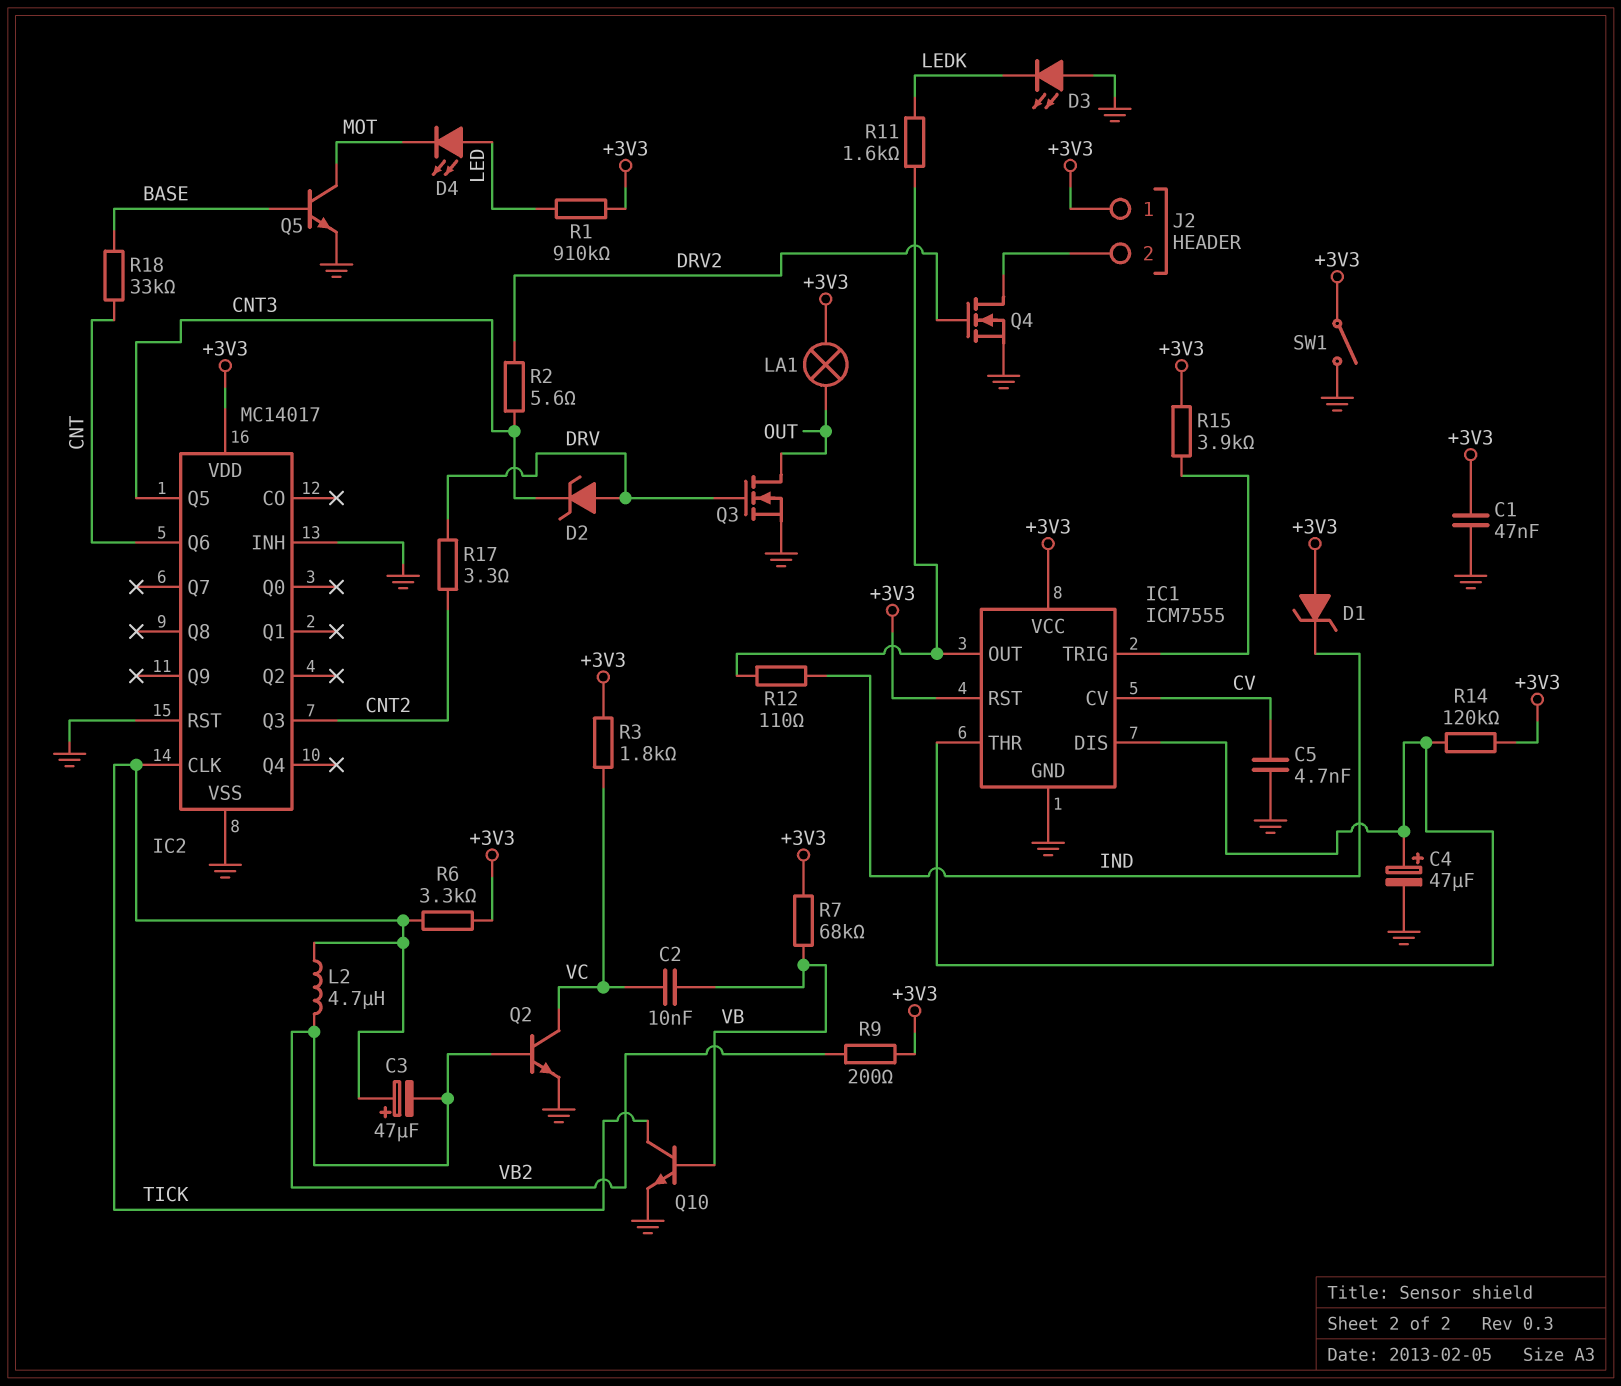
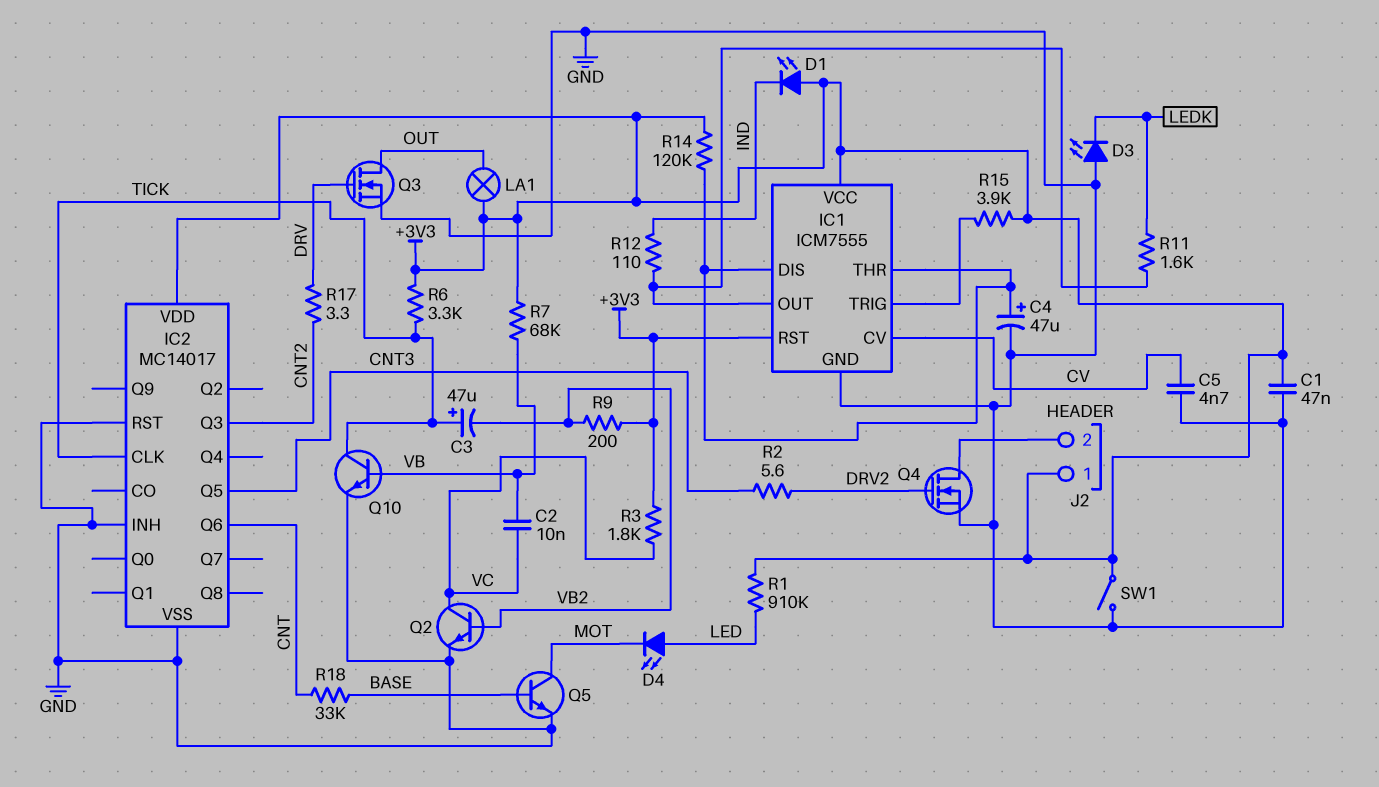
D1: zener (A +3V3, K IND) -> LED (A +3V3, K IND)
D2: zener (A DRV, K CNT3) -> none
L2: 4.7uH (TICK, VB2) -> none

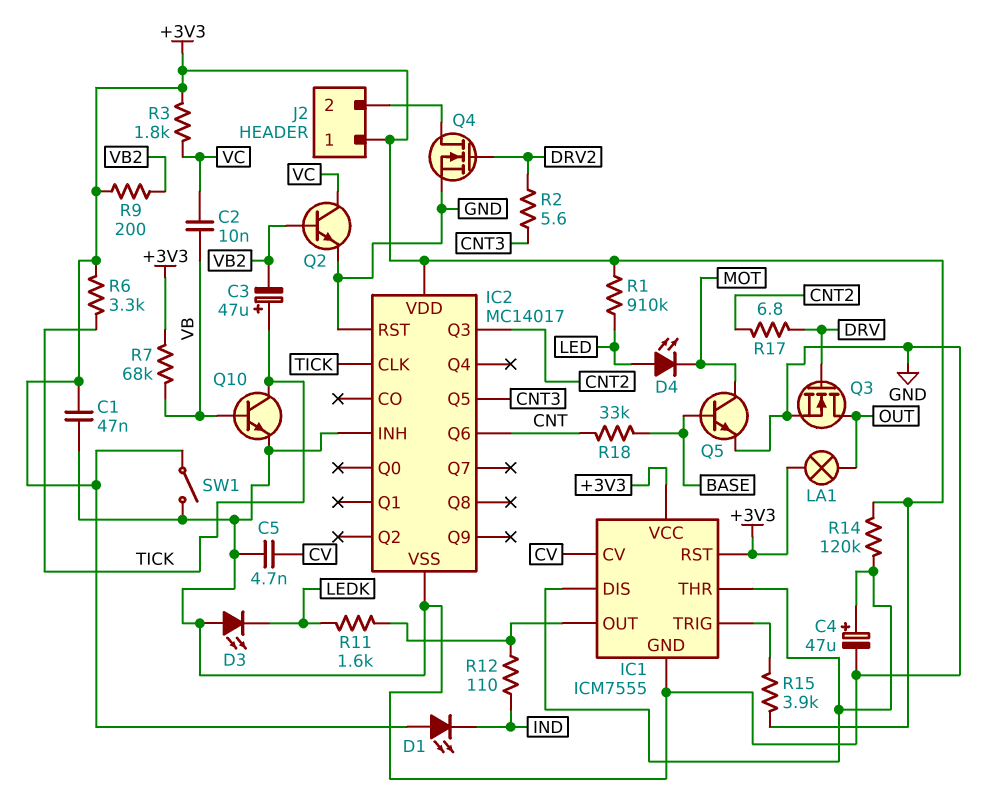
R17: 3.3 (CNT2, DRV) -> 6.8 (CNT2, DRV)

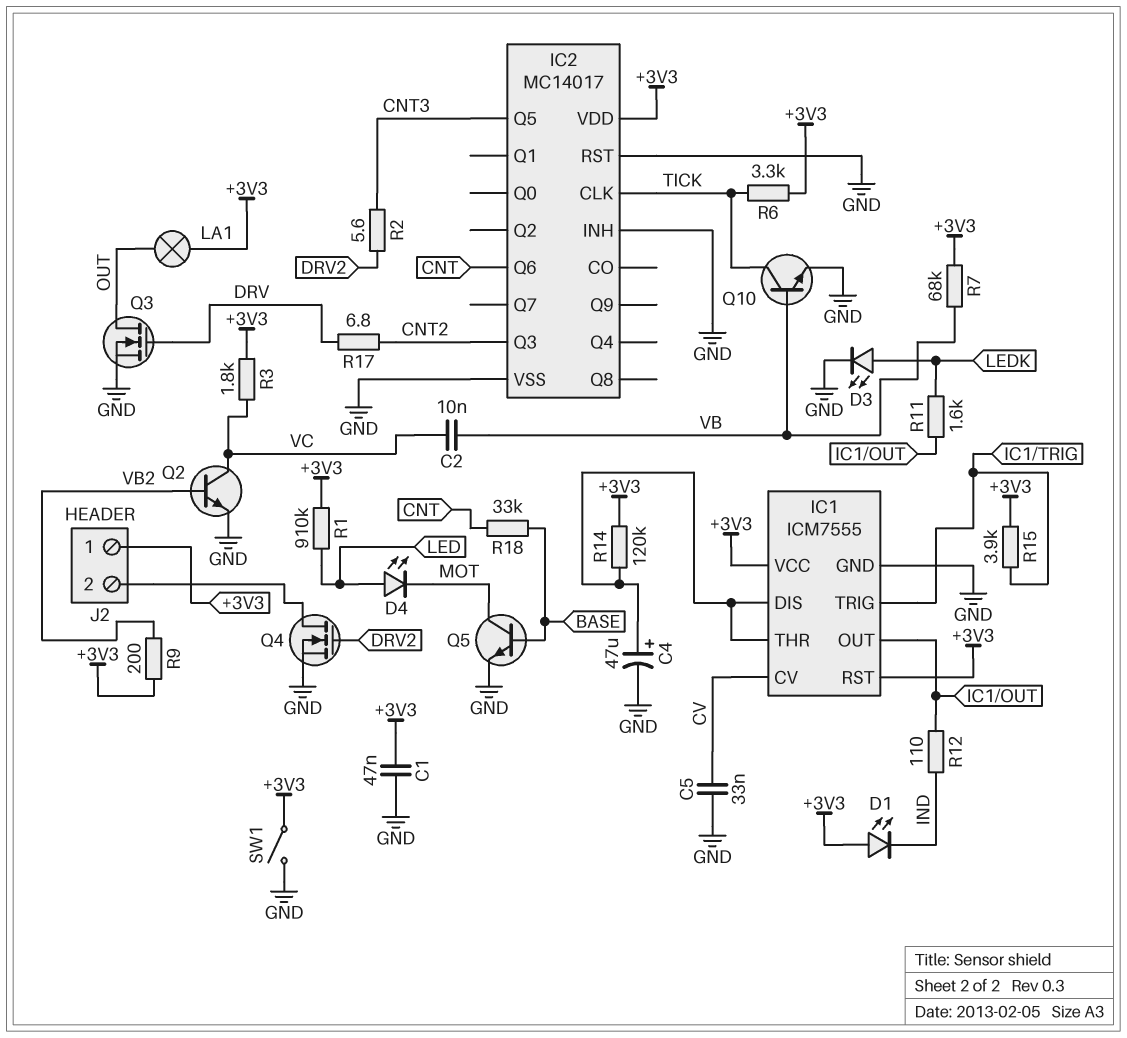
C3: 47uF (plus TICK, minus VB2) -> none
C5: 4.7nF (CV, GND) -> 33nF (CV, GND)
D3: LED (A GND, K LEDK) -> LED (A LEDK, K GND)

